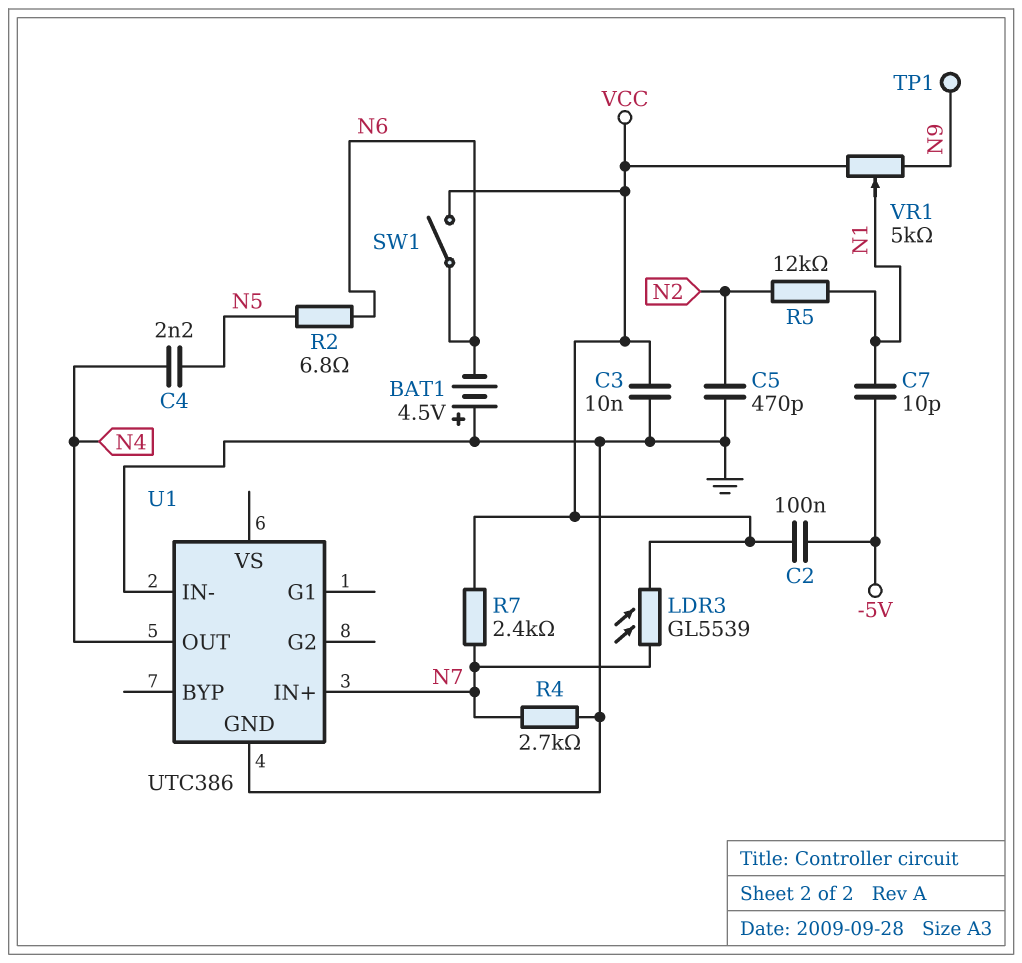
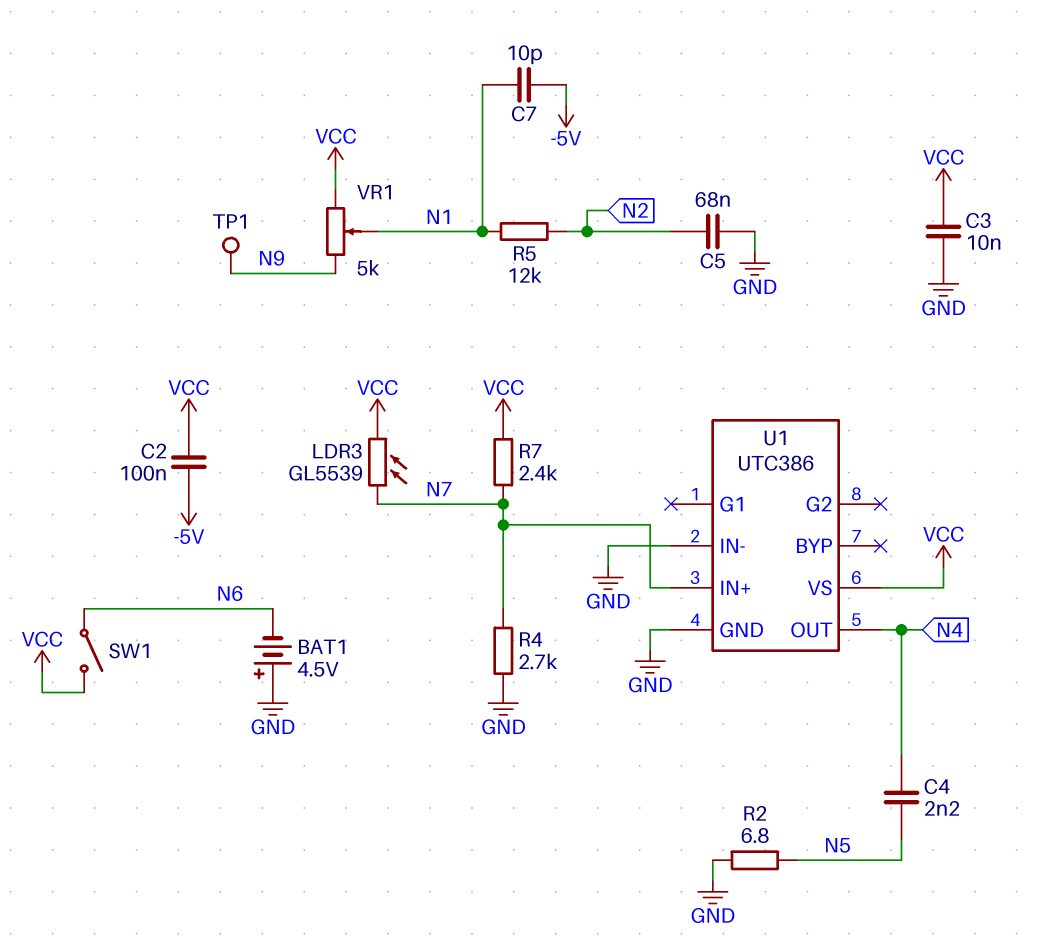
C5: 470pF (GND, N2) -> 68nF (GND, N2)
R2: 6.8 (N5, N6) -> 6.8 (GND, N5)
U1 pin VS: none -> VCC

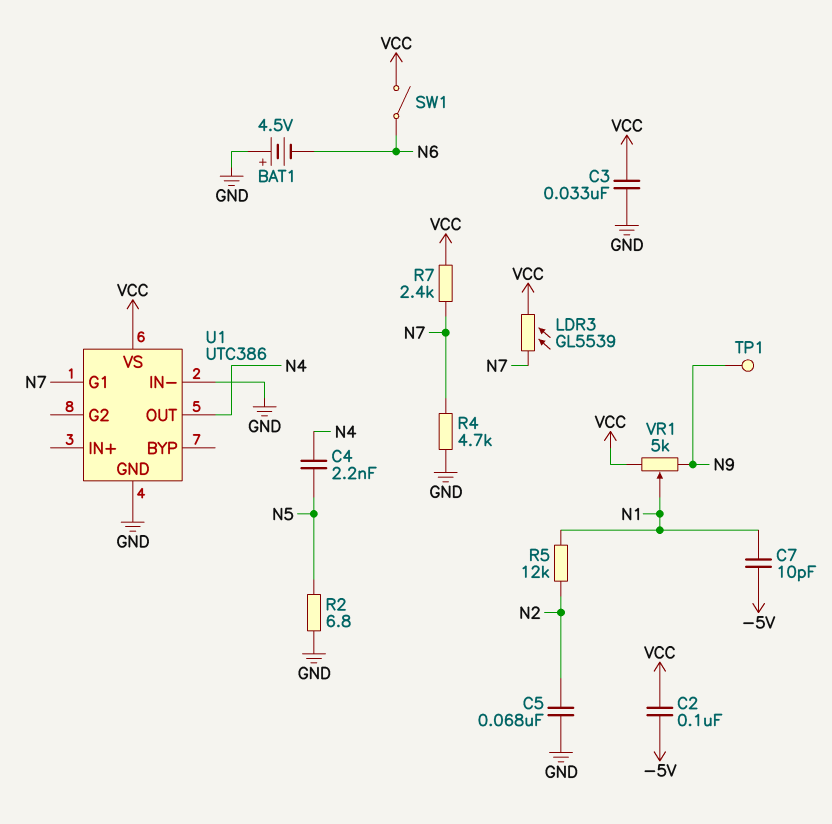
C3: 10nF (GND, VCC) -> 33nF (GND, VCC)
R4: 2.7k (GND, N7) -> 4.7k (GND, N7)
U1 pin G1: none -> N7
U1 pin IN+: N7 -> none

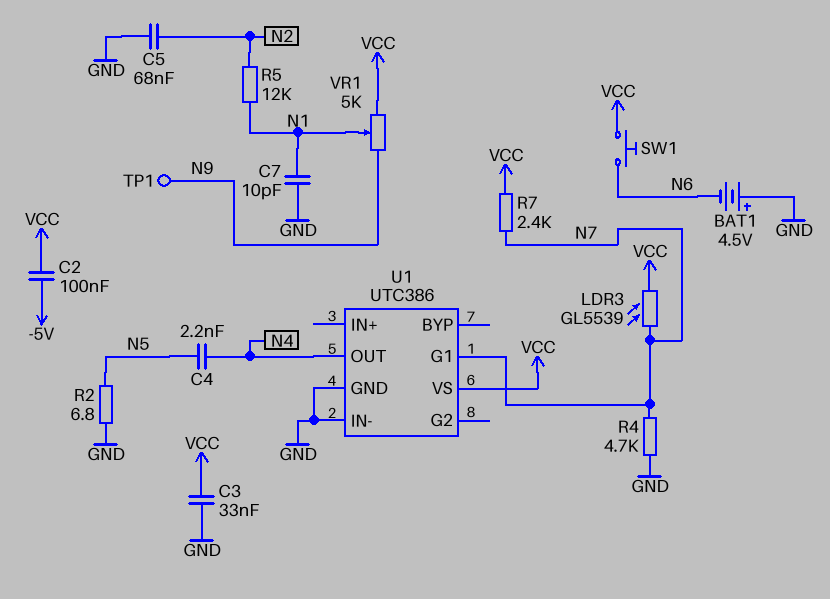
C7: 10pF (-5V, N1) -> 10pF (GND, N1)
SW1: switch (N6, VCC) -> button (N6, VCC)

